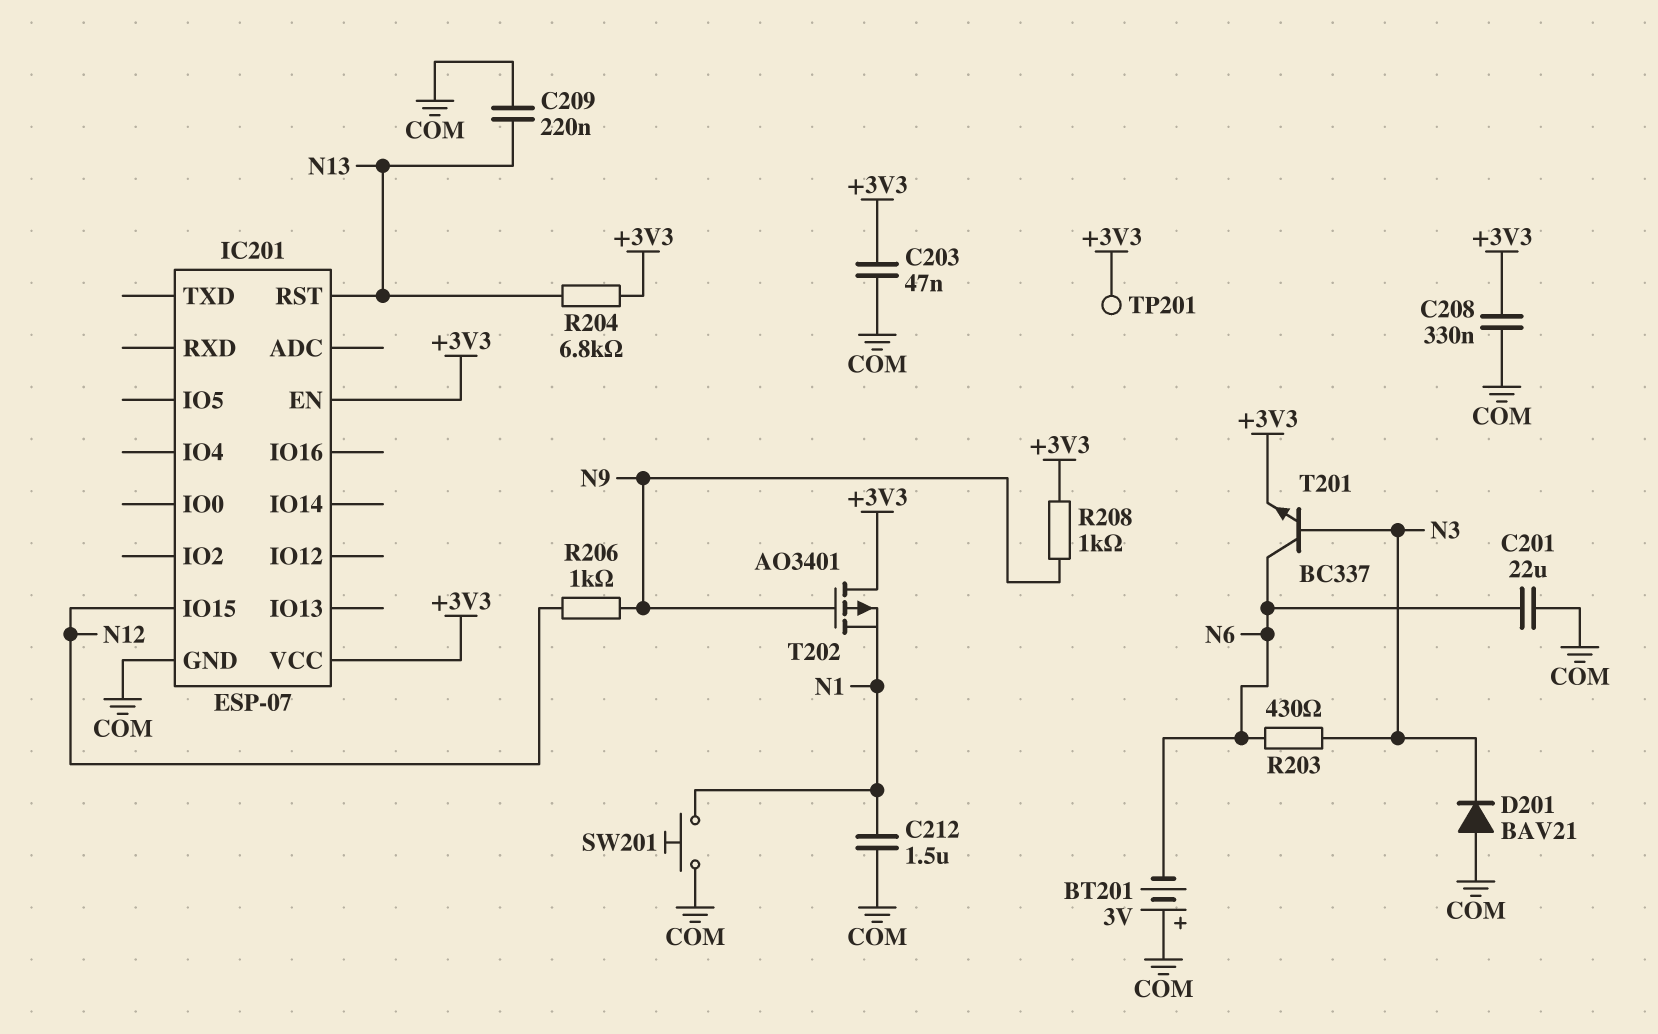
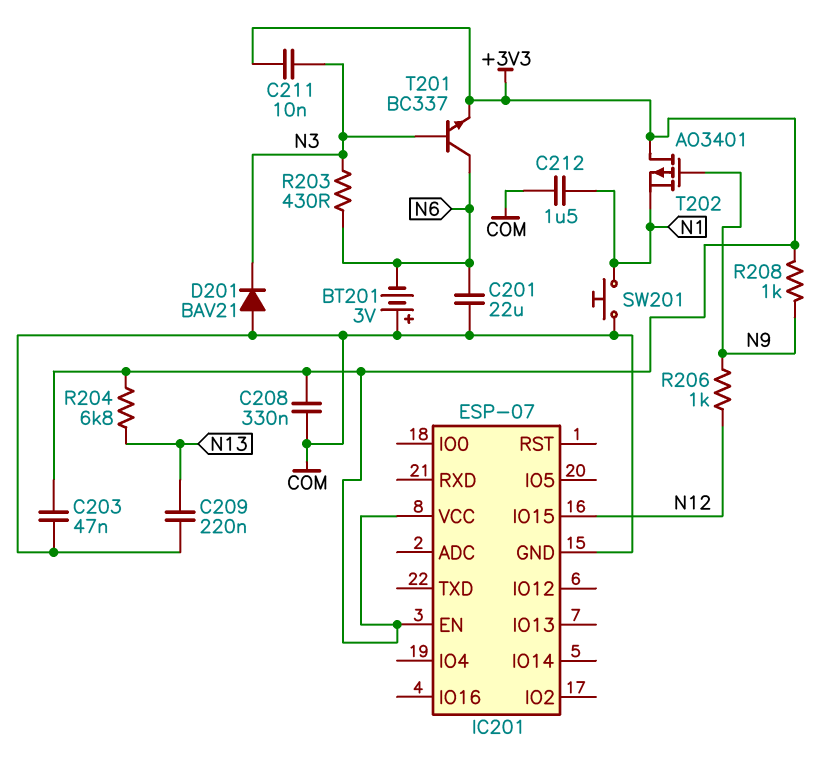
C211: none -> 10nF (+3V3, N3)
IC201 pin RST: N13 -> none
TP201: test point (+3V3) -> none

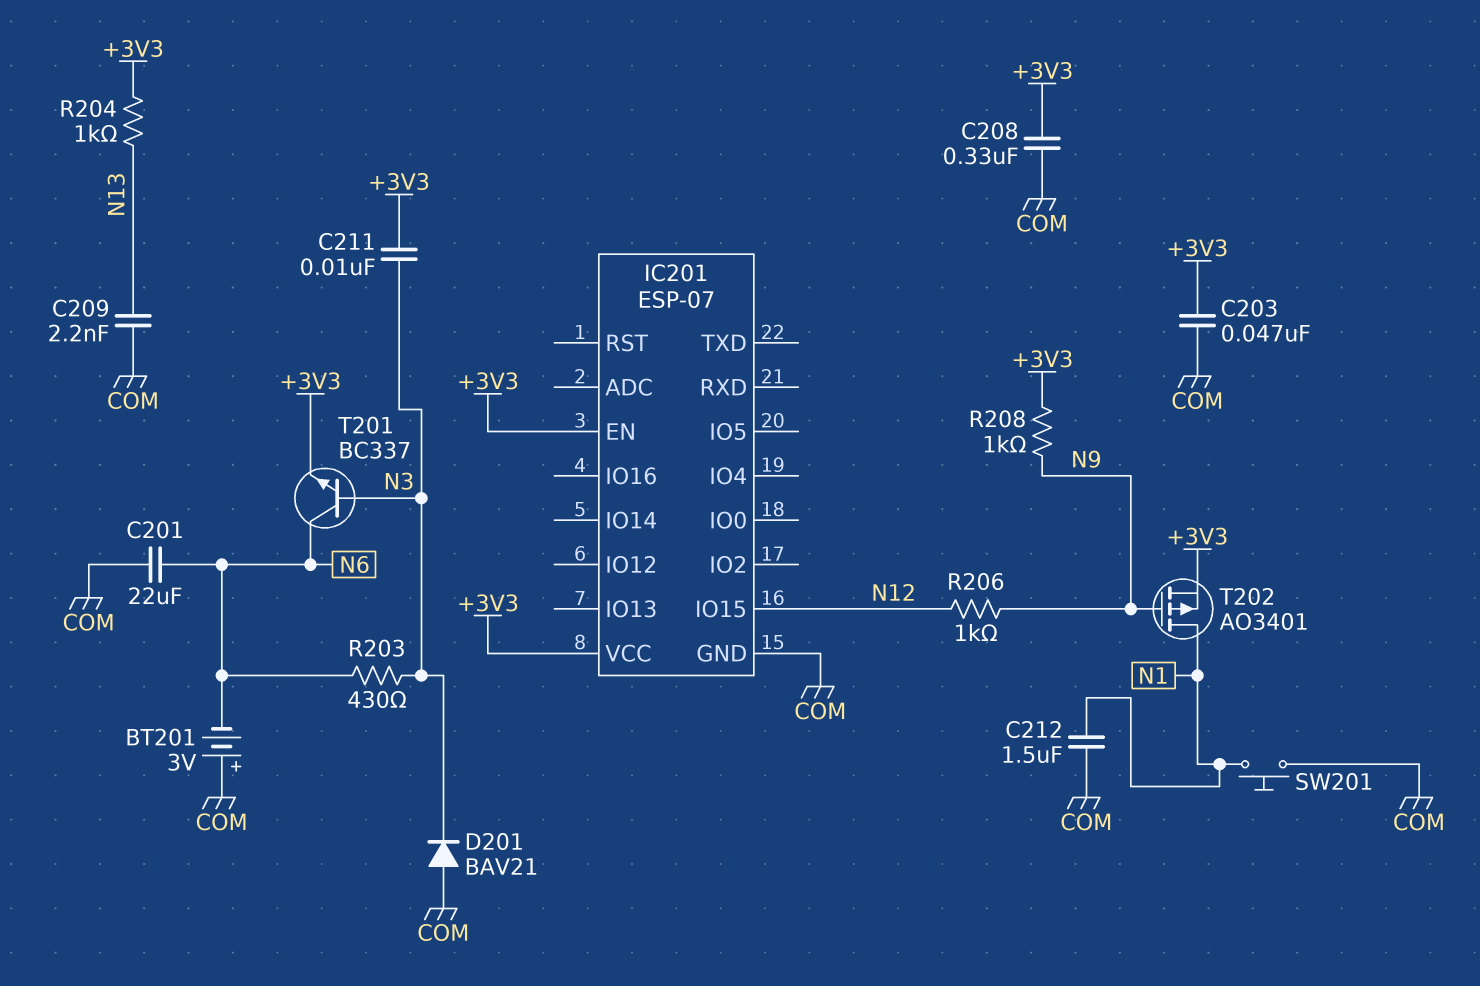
C209: 220nF (COM, N13) -> 2.2nF (COM, N13)
R204: 6.8k (+3V3, N13) -> 1k (+3V3, N13)
T202: PMOS AO3401 (G N9, D +3V3, S N1) -> PMOS AO3401 (G N9, D N1, S +3V3)

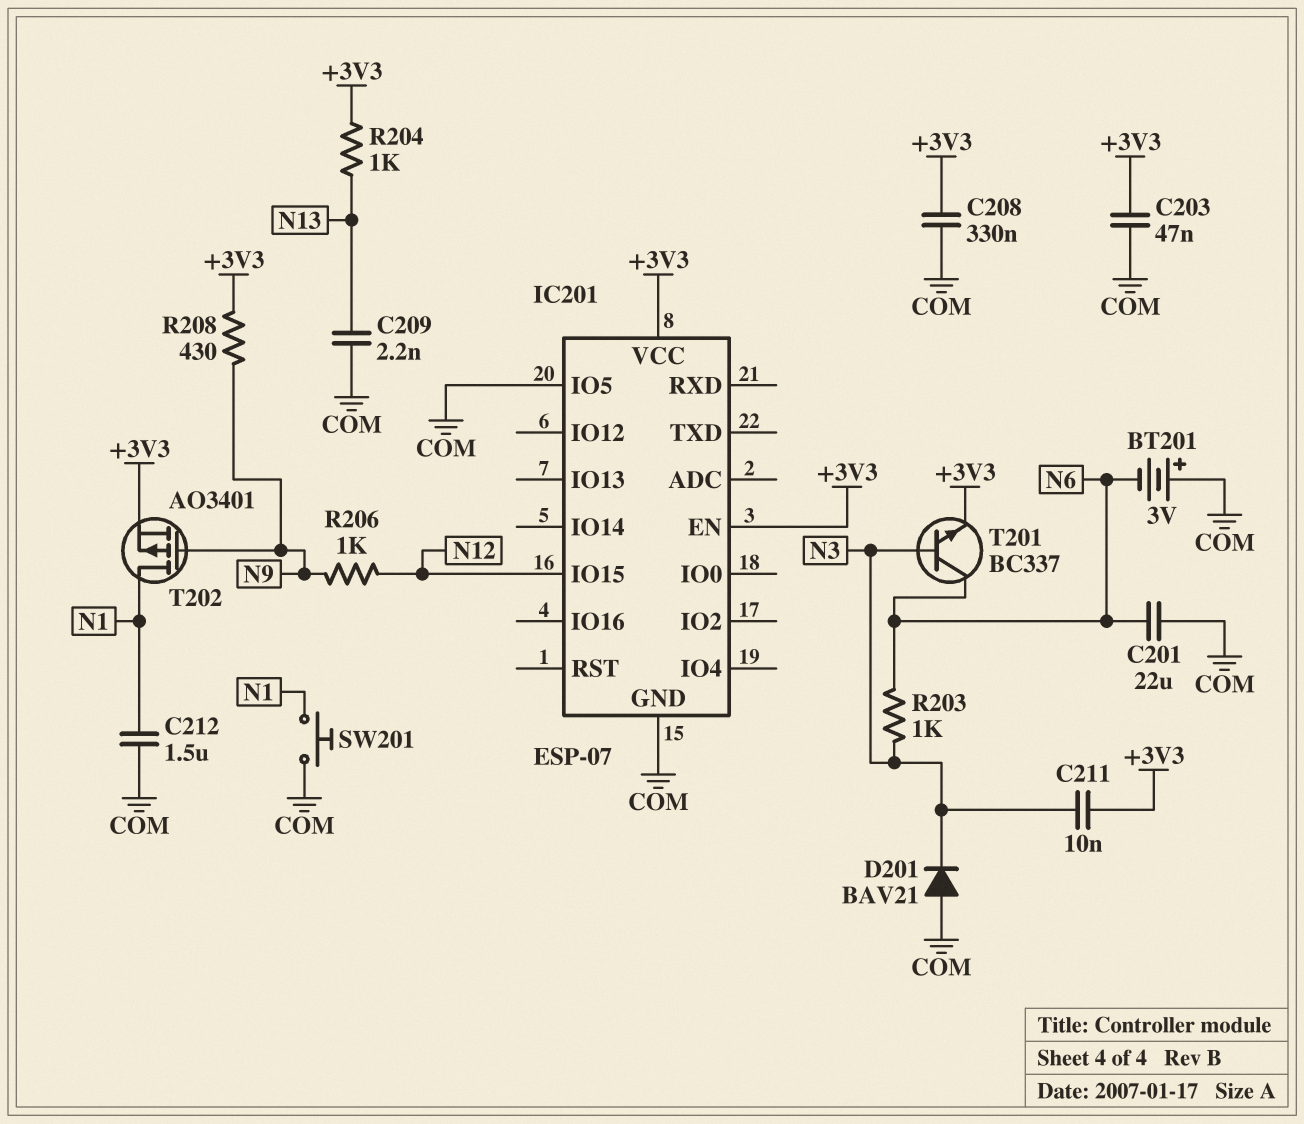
IC201 pin IO5: none -> COM
R203: 430 (N3, N6) -> 1k (N3, N6)
R208: 1k (+3V3, N9) -> 430 (+3V3, N9)

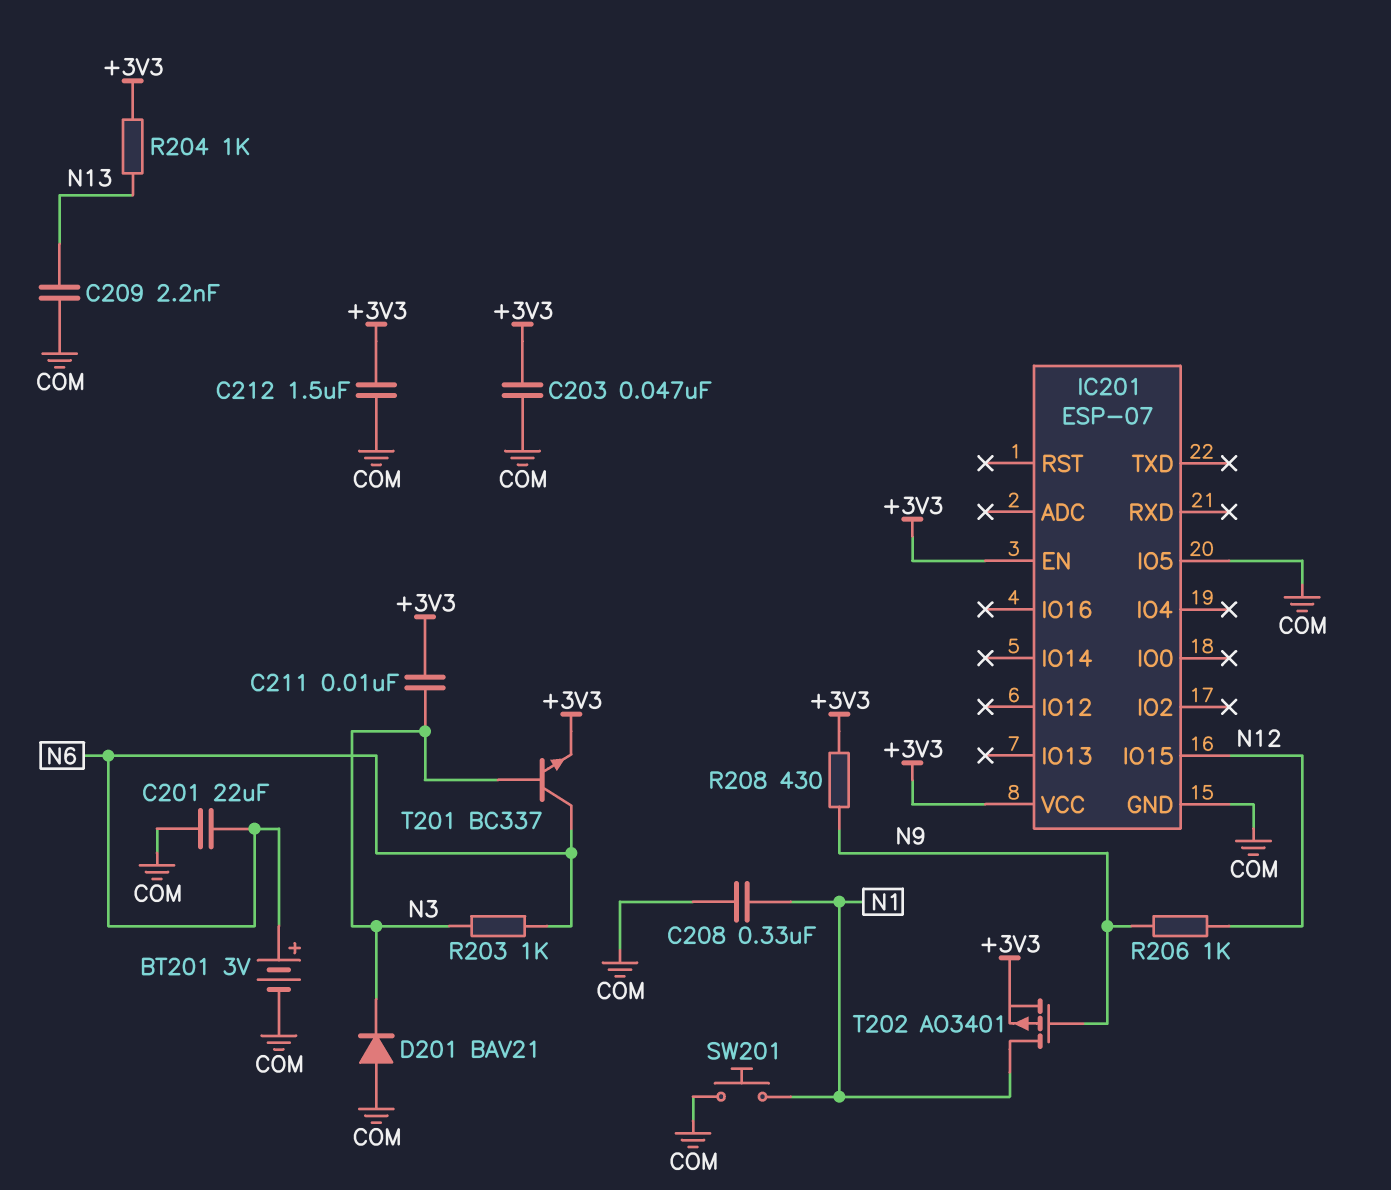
BT201: 3V (plus COM, minus N6) -> 3V (plus N6, minus COM)
C208: 330nF (+3V3, COM) -> 330nF (COM, N1)
C212: 1.5uF (COM, N1) -> 1.5uF (+3V3, COM)

